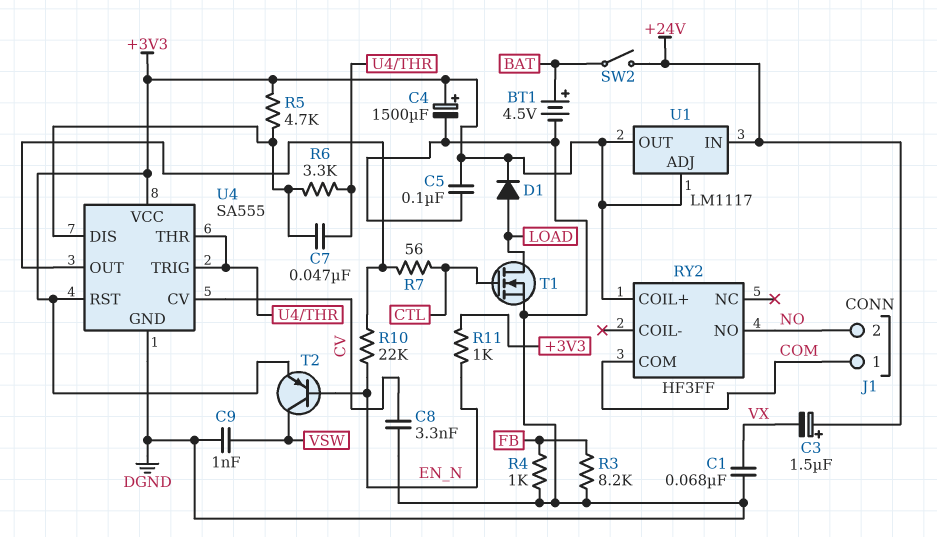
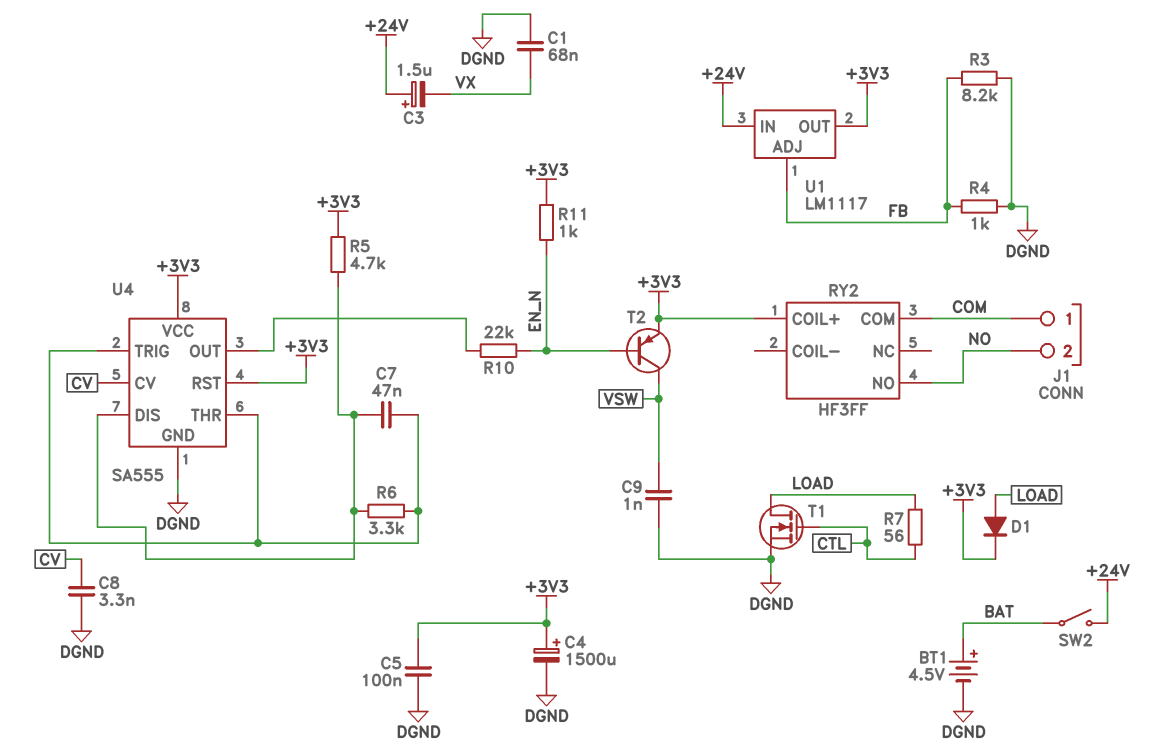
R7: 56 (CTL, U4/OUT) -> 56 (CTL, LOAD)
U1 pin ADJ: +3V3 -> FB

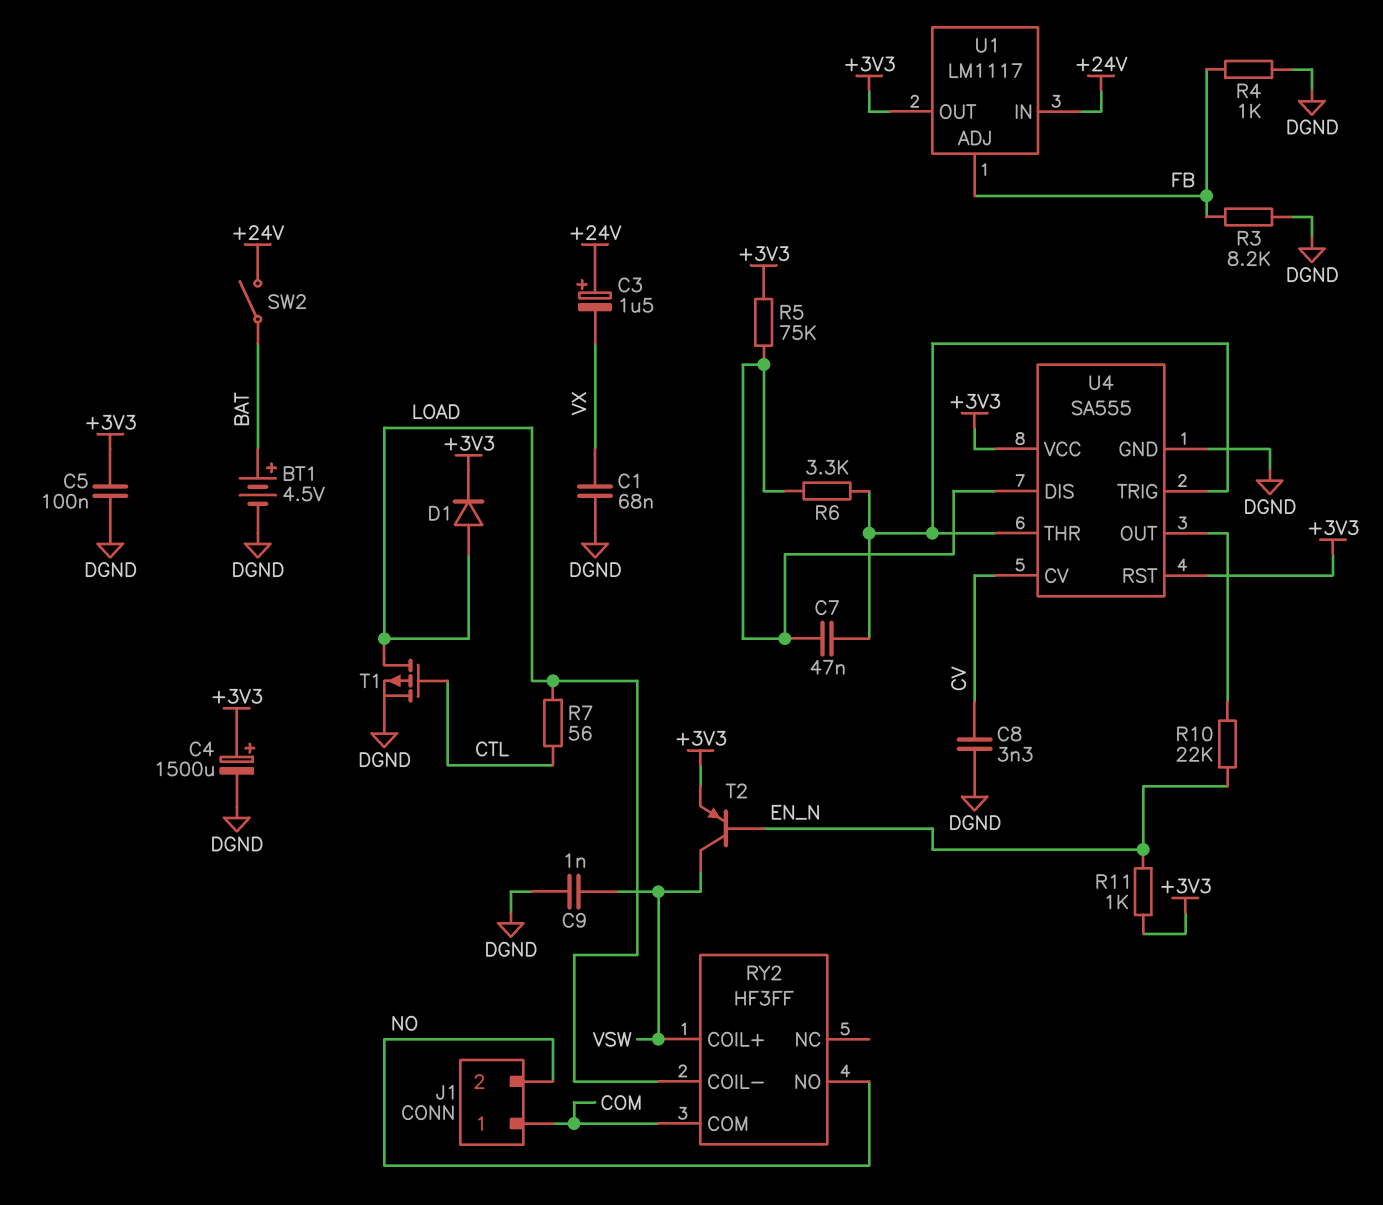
R5: 4.7k (+3V3, U4/DIS) -> 75k (+3V3, U4/DIS)
RY2 pin COIL+: +3V3 -> VSW
RY2 pin COIL-: none -> LOAD
T1: NMOS (G CTL, D LOAD, S DGND) -> PMOS (G CTL, D LOAD, S DGND)

